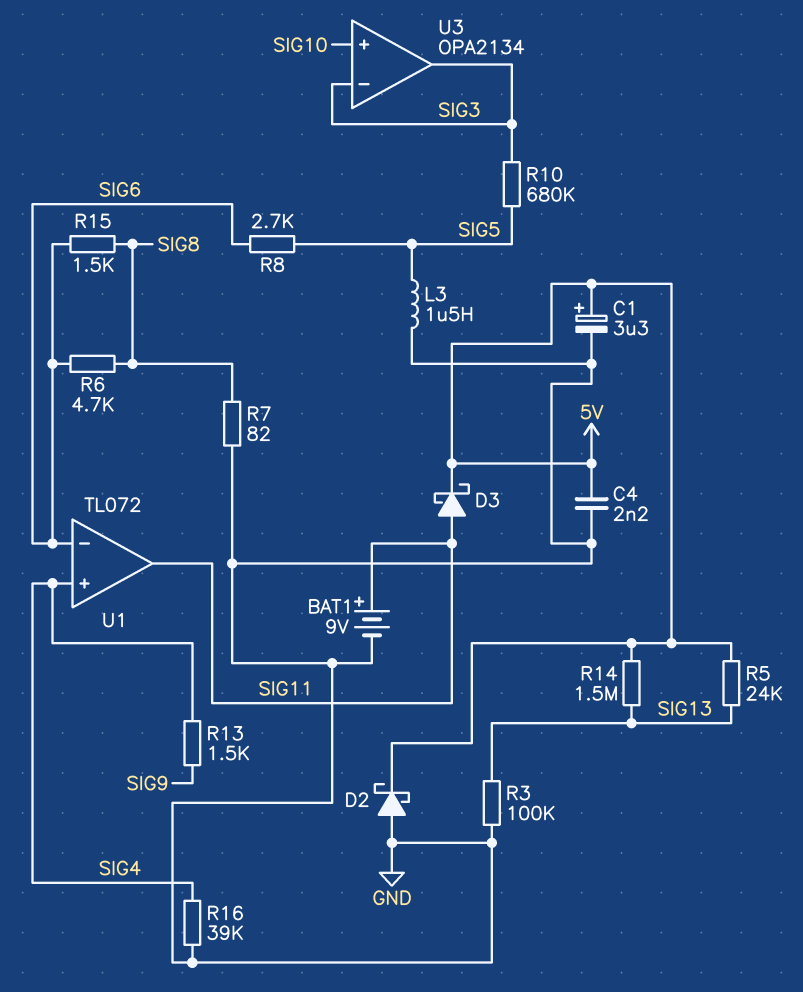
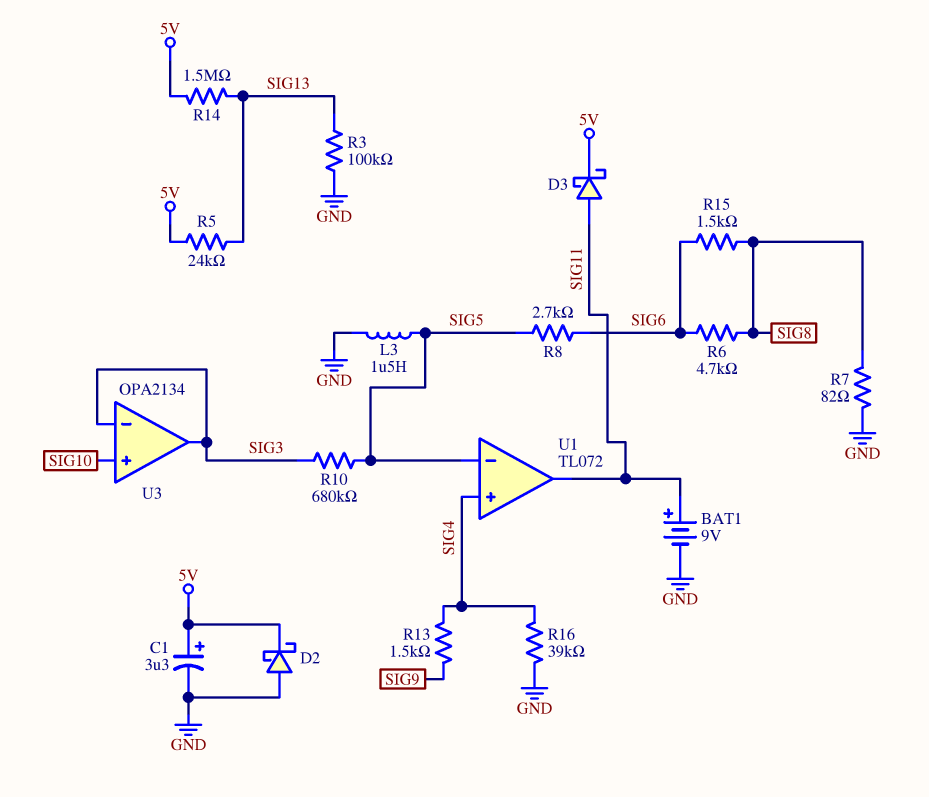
C4: 2.2nF (5V, GND) -> none
U1 pin in-: SIG6 -> SIG5

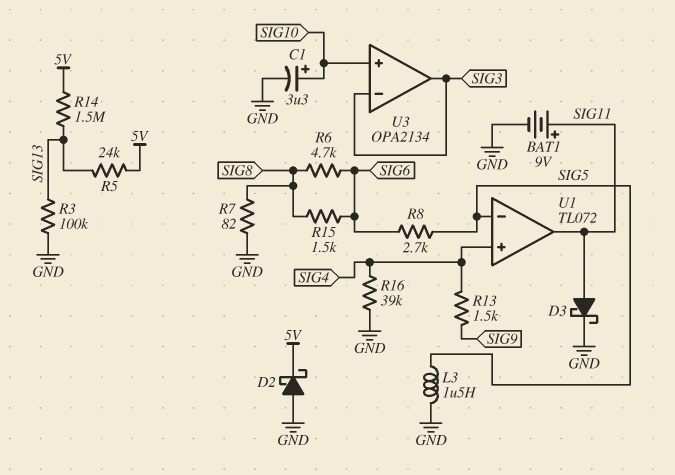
C1: 3.3uF (plus 5V, minus GND) -> 3.3uF (plus SIG10, minus GND)
D3: schottky (A SIG11, K 5V) -> schottky (A SIG11, K GND)
R10: 680k (SIG3, SIG5) -> none

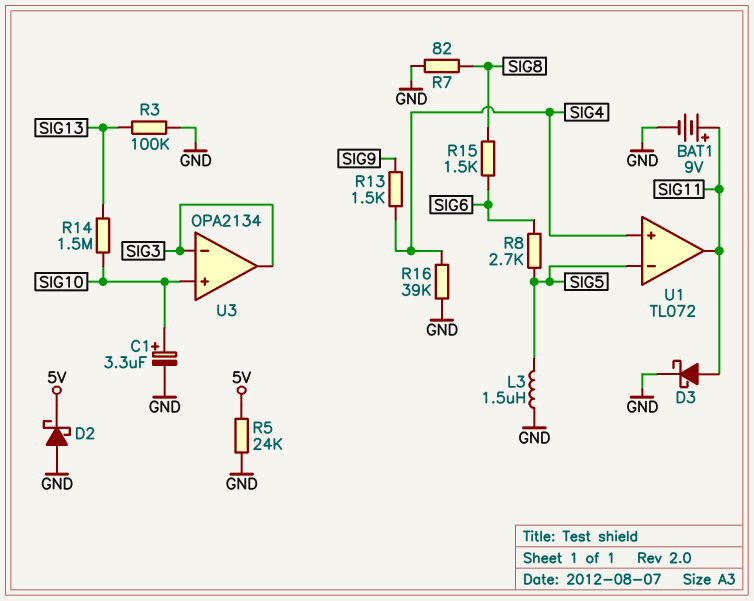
R5: 24k (5V, SIG13) -> 24k (5V, GND)
R6: 4.7k (SIG6, SIG8) -> none
R14: 1.5M (5V, SIG13) -> 1.5M (SIG10, SIG13)

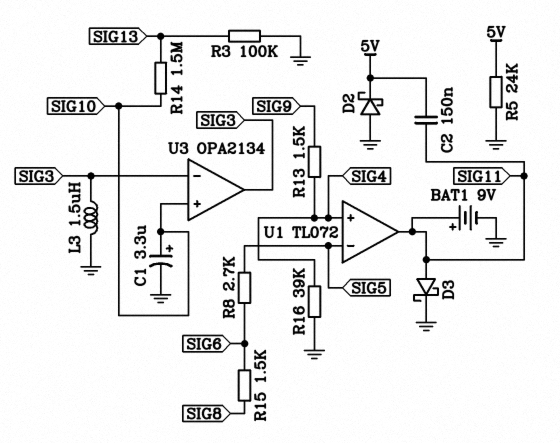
C2: none -> 150nF (5V, SIG11)
L3: 1.5uH (GND, SIG5) -> 1.5uH (GND, SIG3)
R7: 82 (GND, SIG8) -> none

